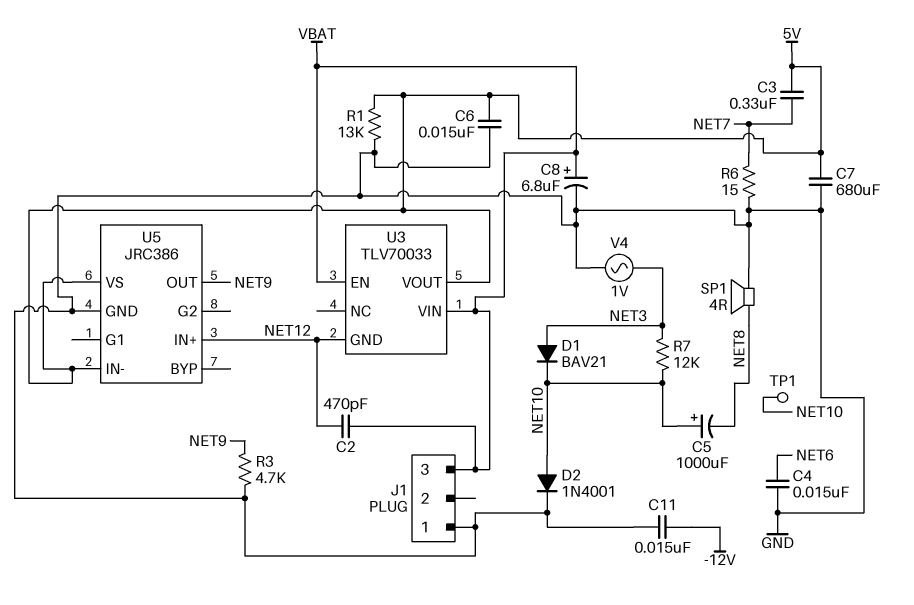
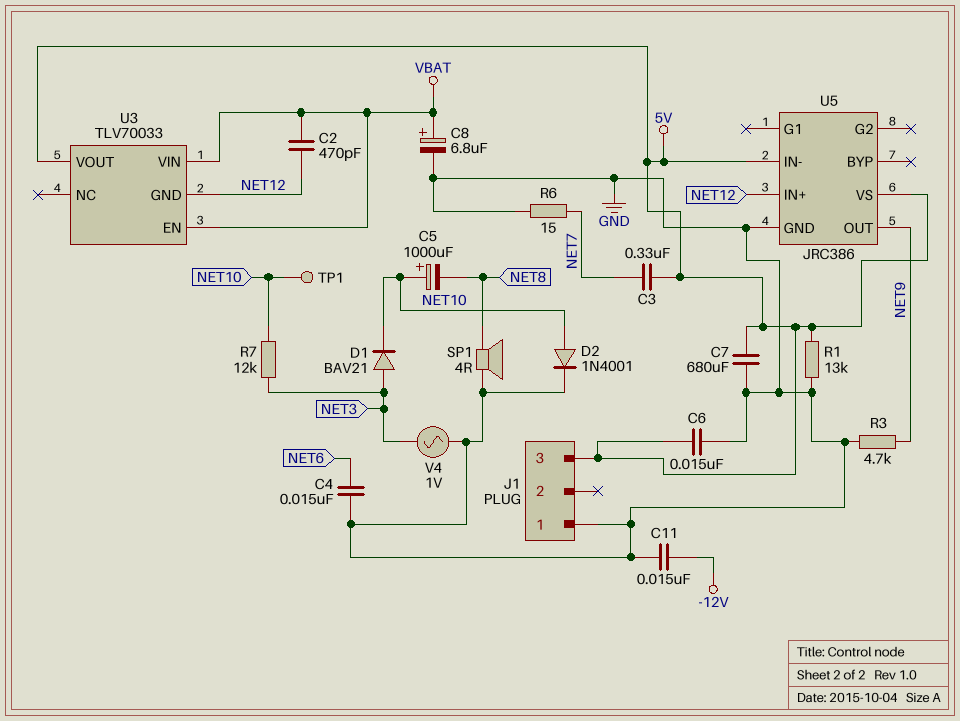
J1 pin 3: VBAT -> 5V

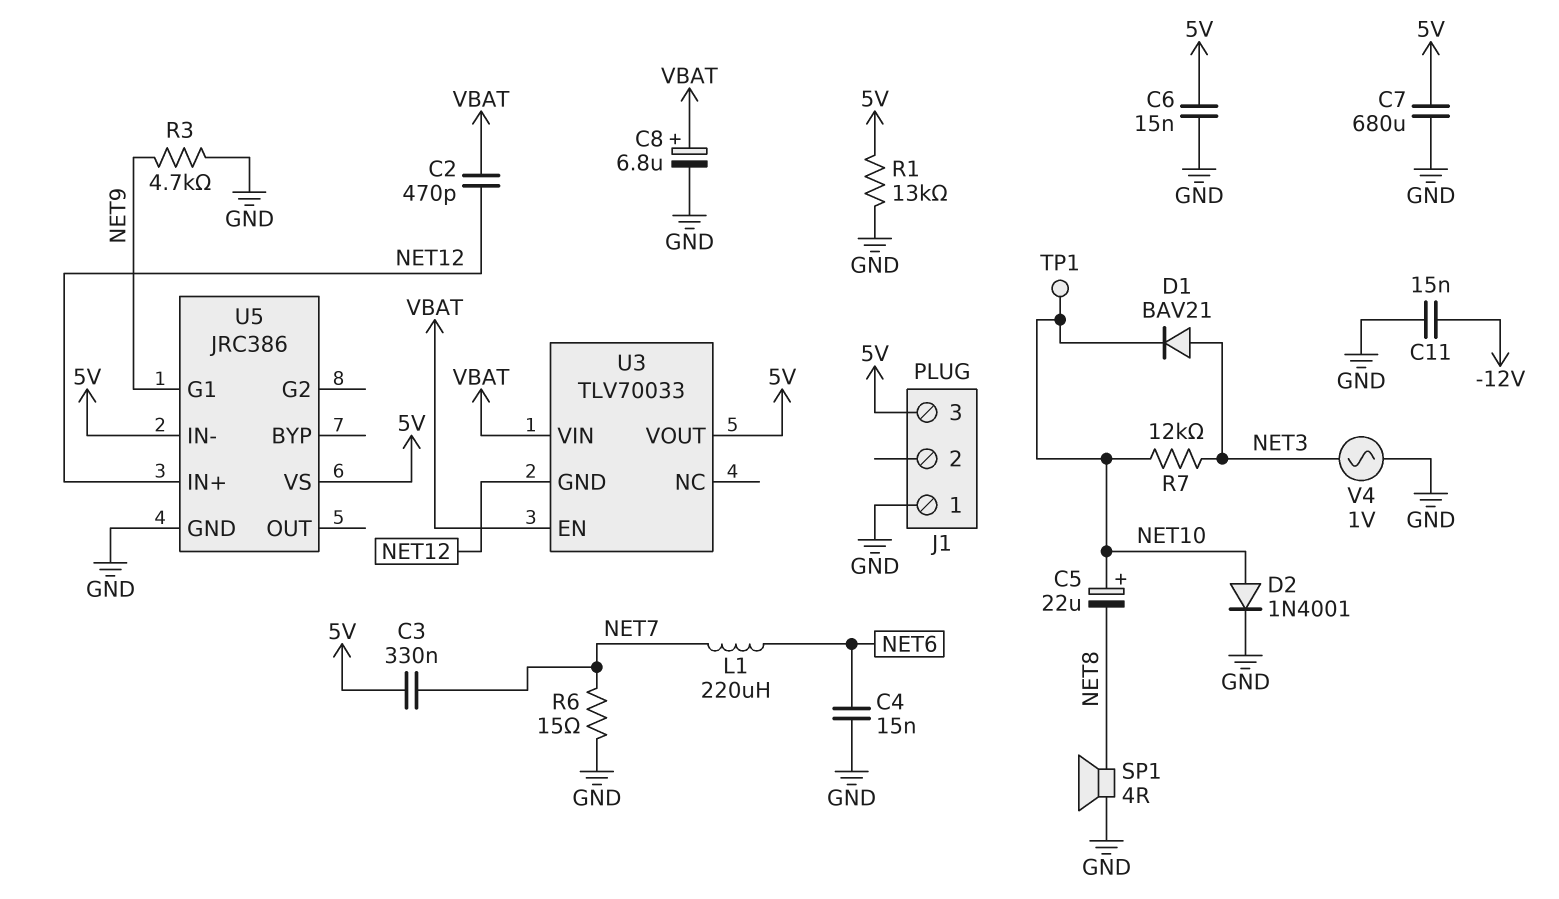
C5: 1000uF (plus NET10, minus NET8) -> 22uF (plus NET10, minus NET8)
L1: none -> 220uH (NET6, NET7)
U5 pin G1: none -> NET9
U5 pin OUT: NET9 -> none

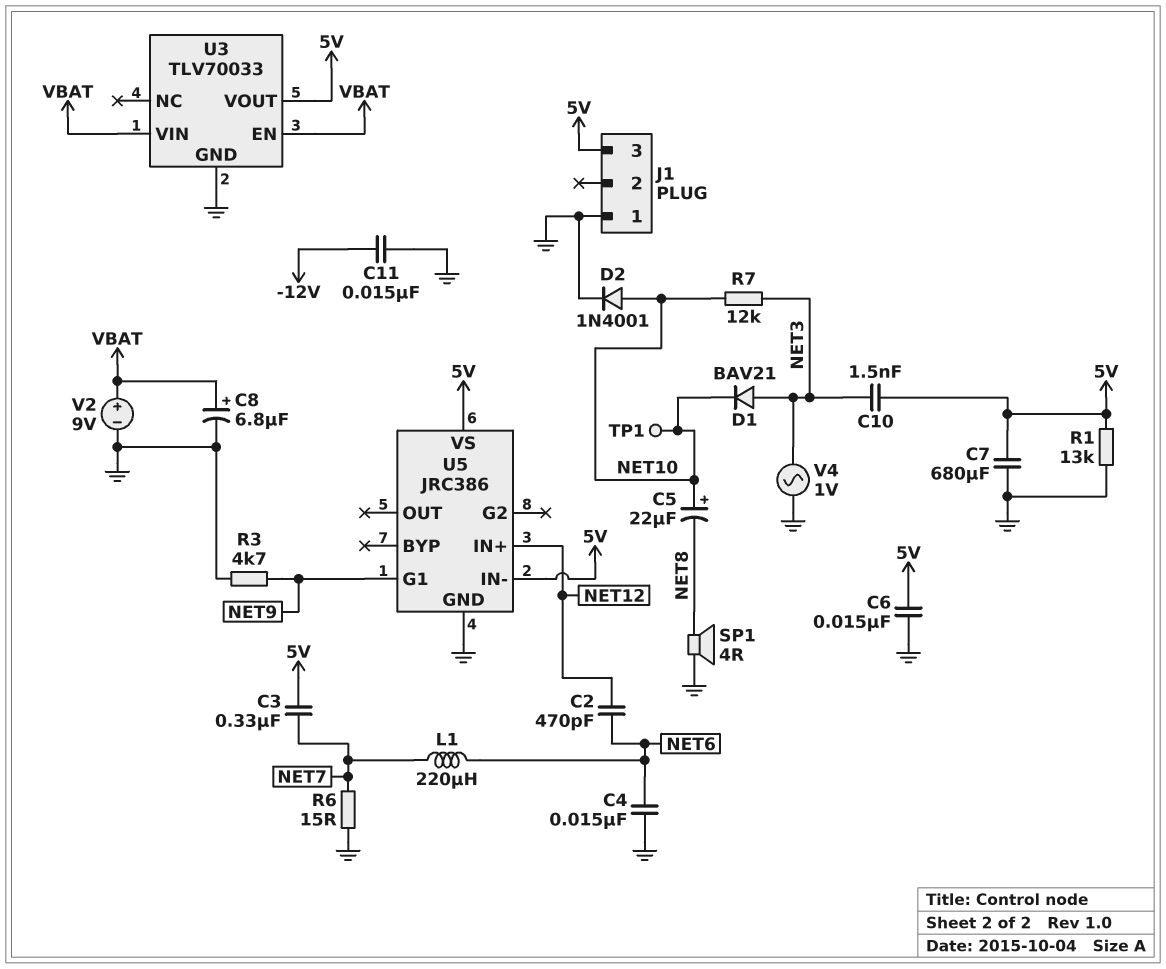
C2: 470pF (NET12, VBAT) -> 470pF (NET6, NET12)
C10: none -> 1.5nF (5V, NET3)
U3 pin GND: NET12 -> GND
V2: none -> 9V (plus VBAT, minus GND)

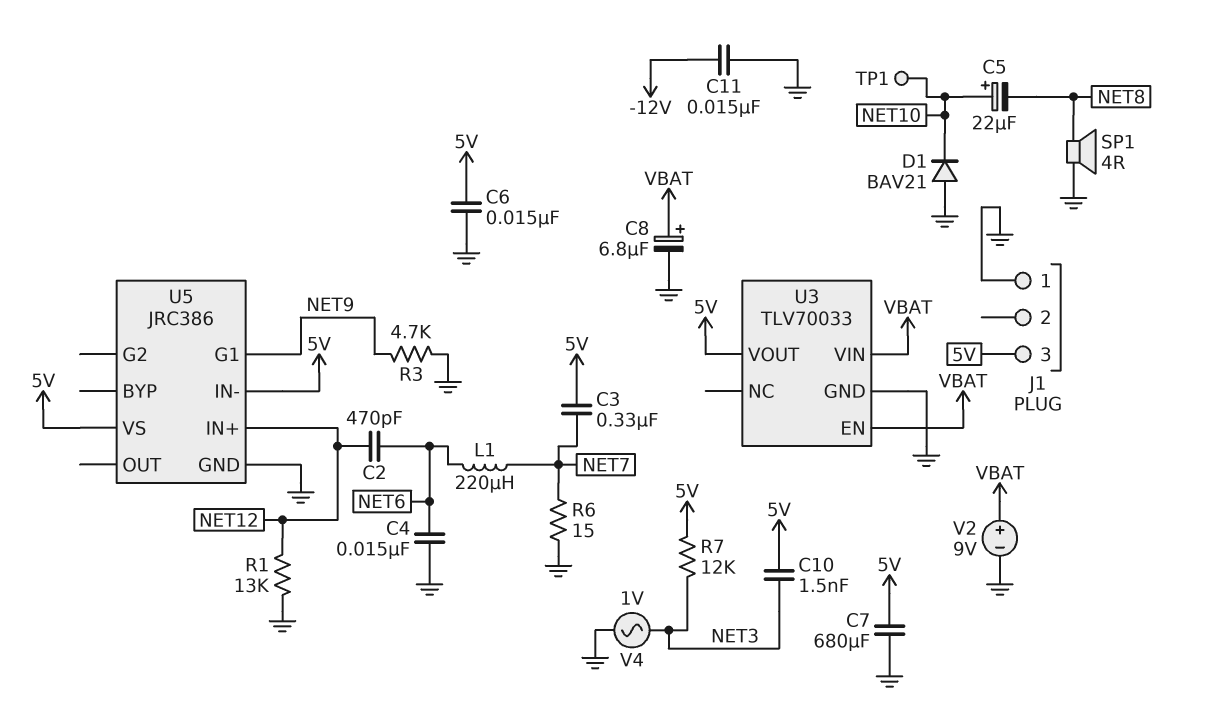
D1: diode BAV21 (A NET3, K NET10) -> diode BAV21 (A GND, K NET10)
D2: diode 1N4001 (A NET10, K GND) -> none
R1: 13k (5V, GND) -> 13k (GND, NET12)
R7: 12k (NET3, NET10) -> 12k (5V, NET3)

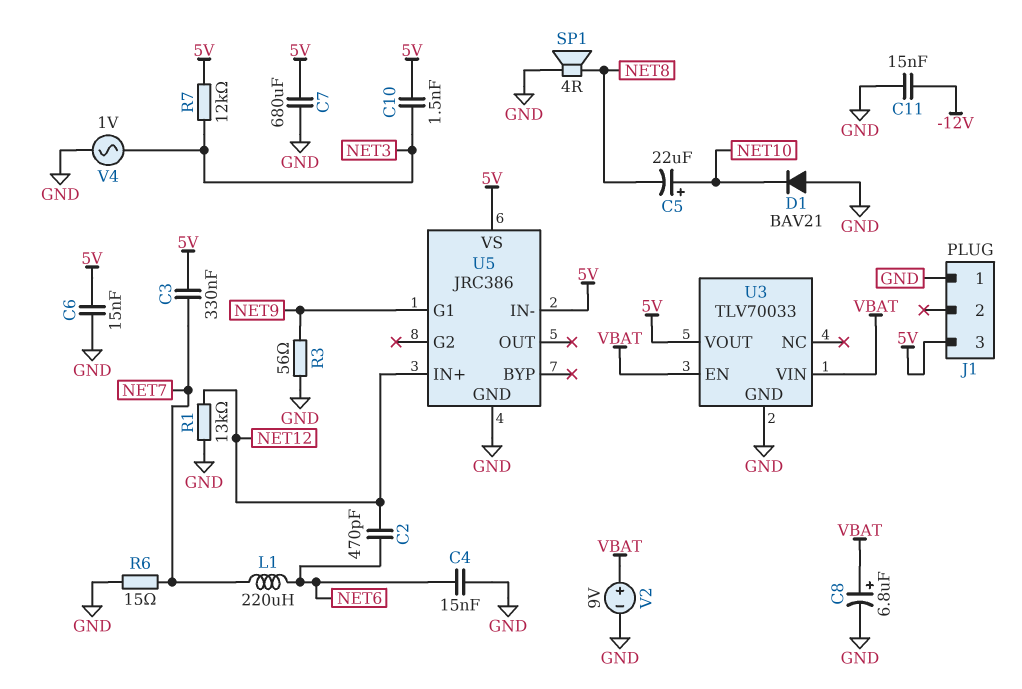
R3: 4.7k (GND, NET9) -> 56 (GND, NET9)
TP1: test point (NET10) -> none

